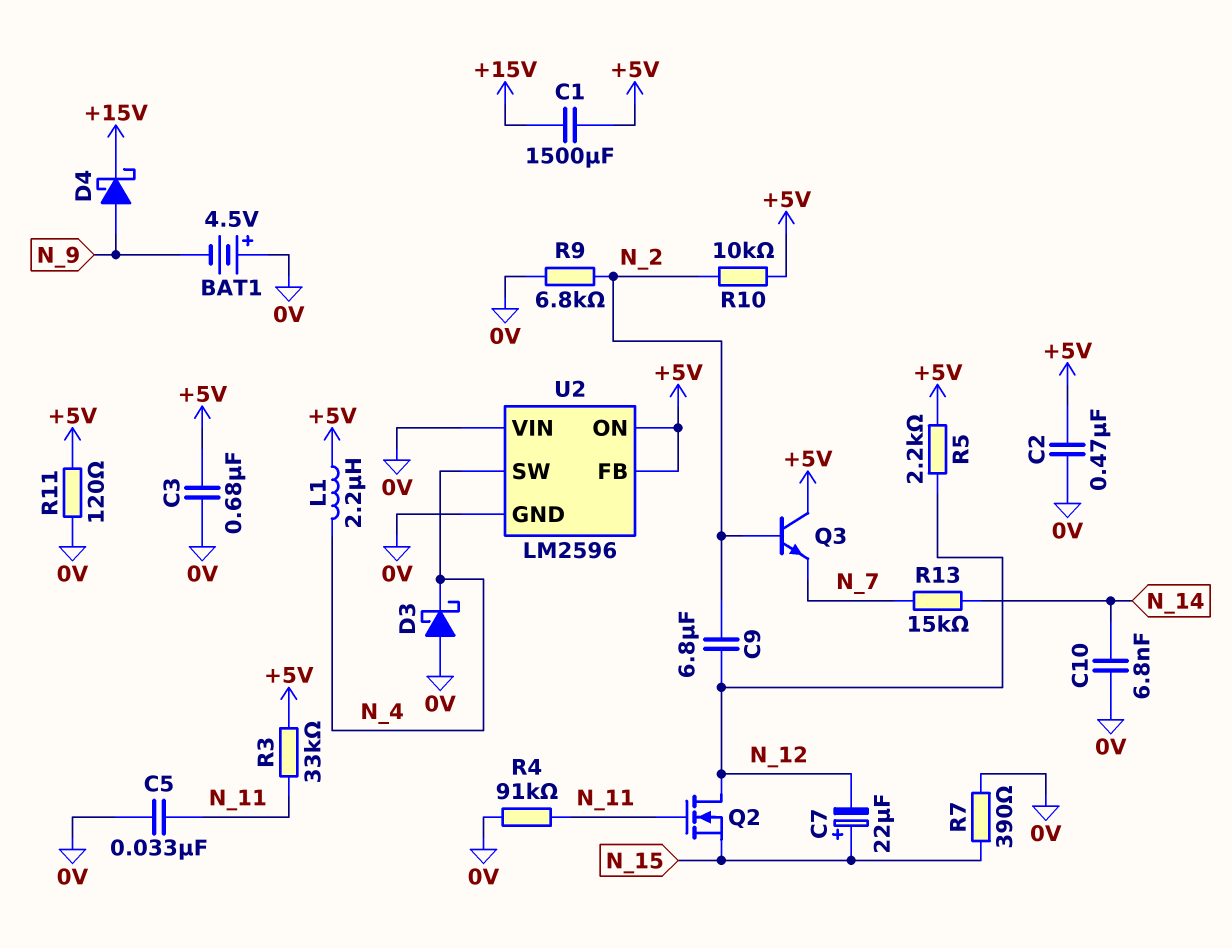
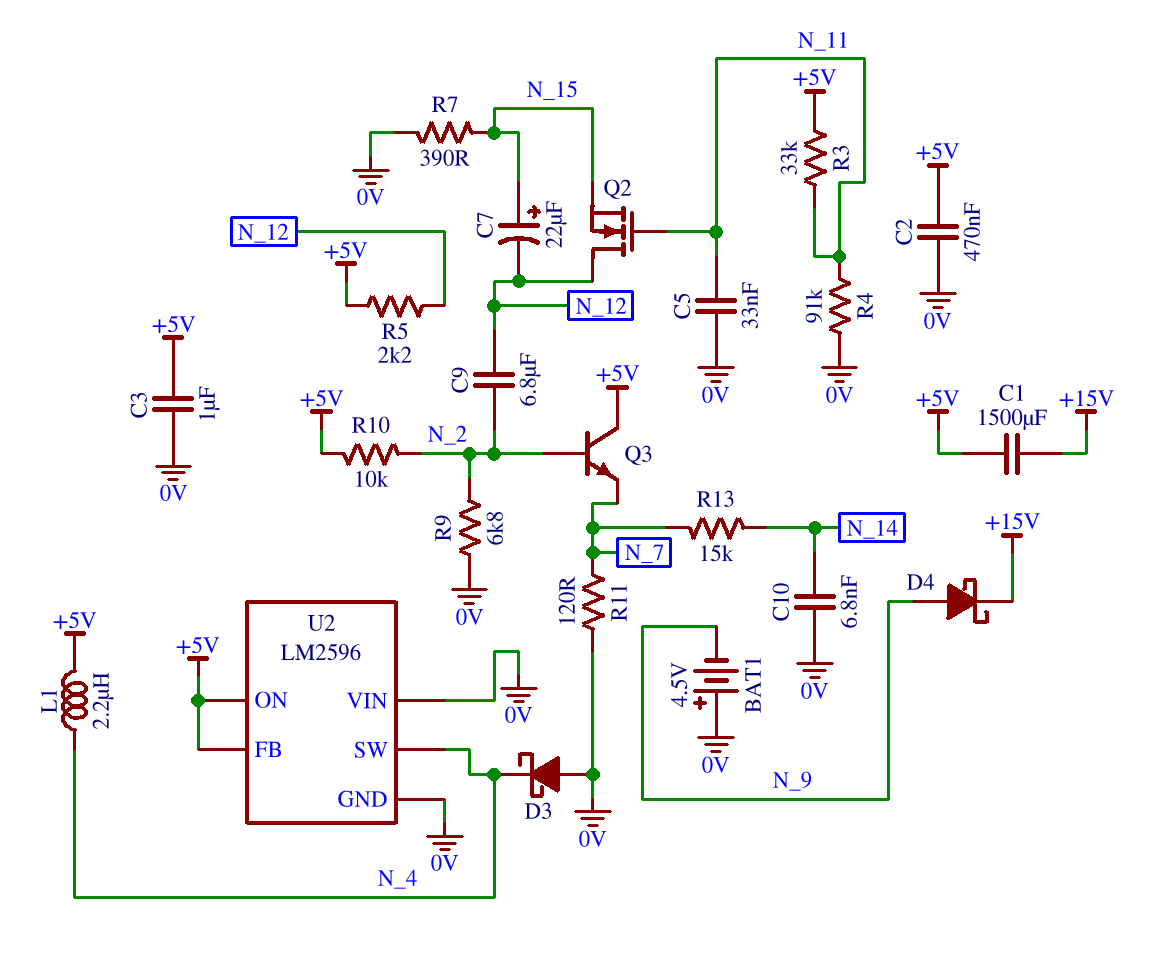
C3: 680nF (+5V, 0V) -> 1uF (+5V, 0V)
R11: 120 (+5V, 0V) -> 120 (0V, N_7)

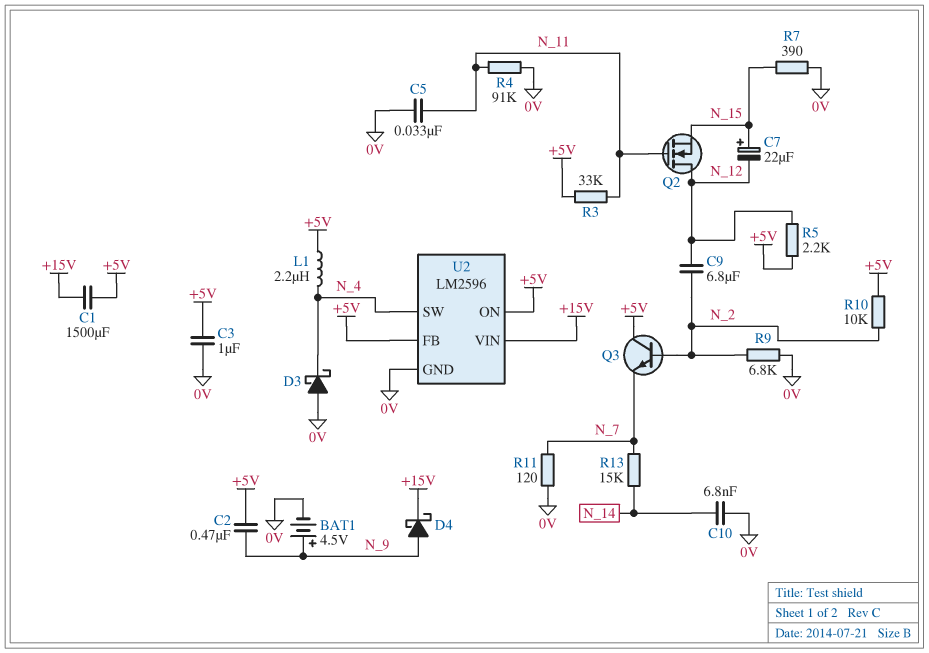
BAT1: 4.5V (plus 0V, minus N_9) -> 4.5V (plus N_9, minus 0V)
C2: 470nF (+5V, 0V) -> 470nF (+5V, N_9)
U2 pin VIN: 0V -> +15V

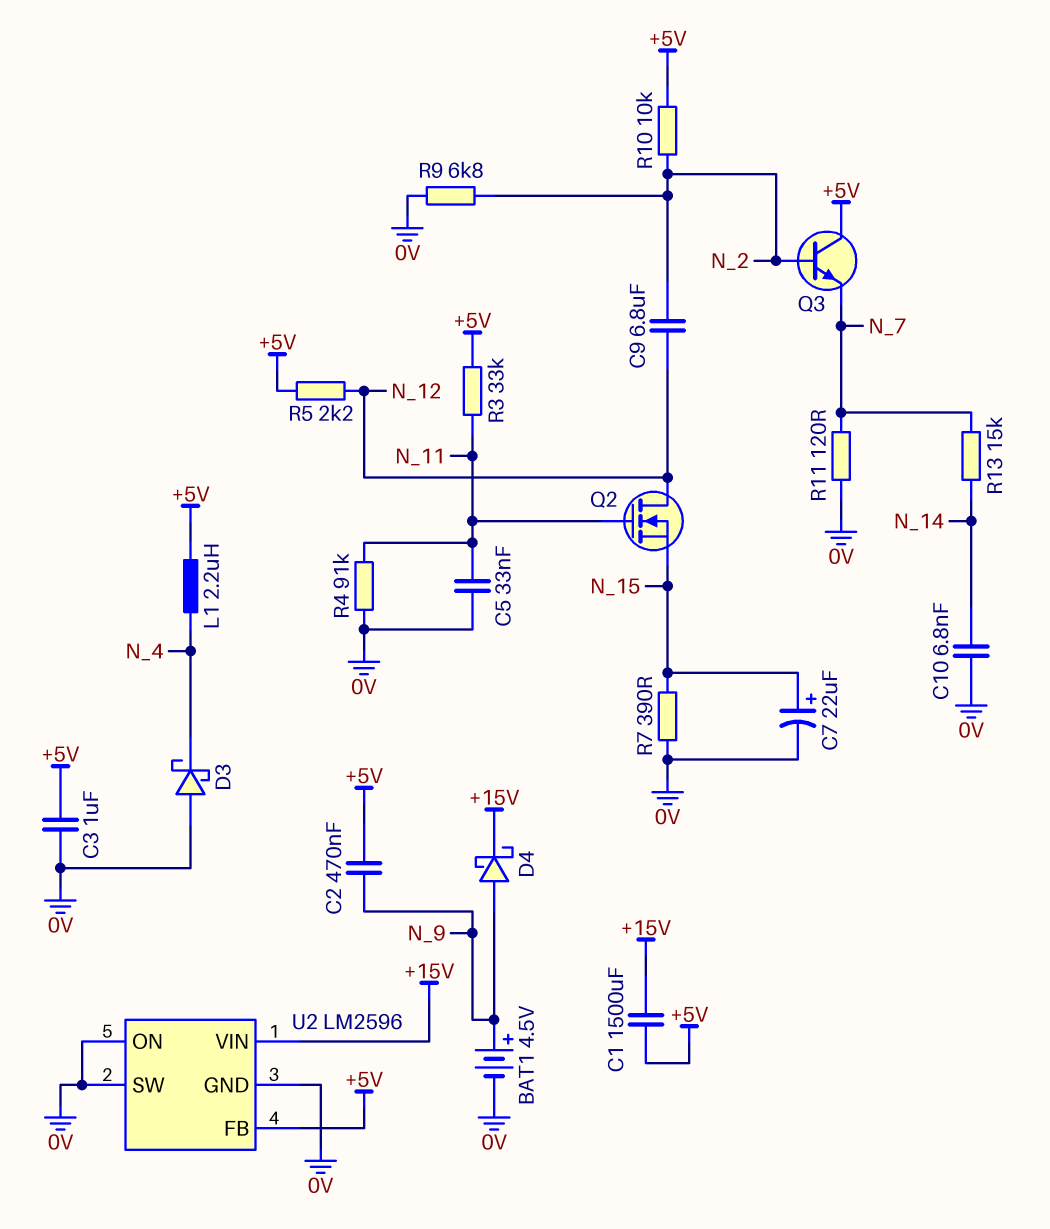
C7: 22uF (plus N_15, minus N_12) -> 22uF (plus N_15, minus 0V)
U2 pin ON: +5V -> 0V
U2 pin SW: N_4 -> 0V

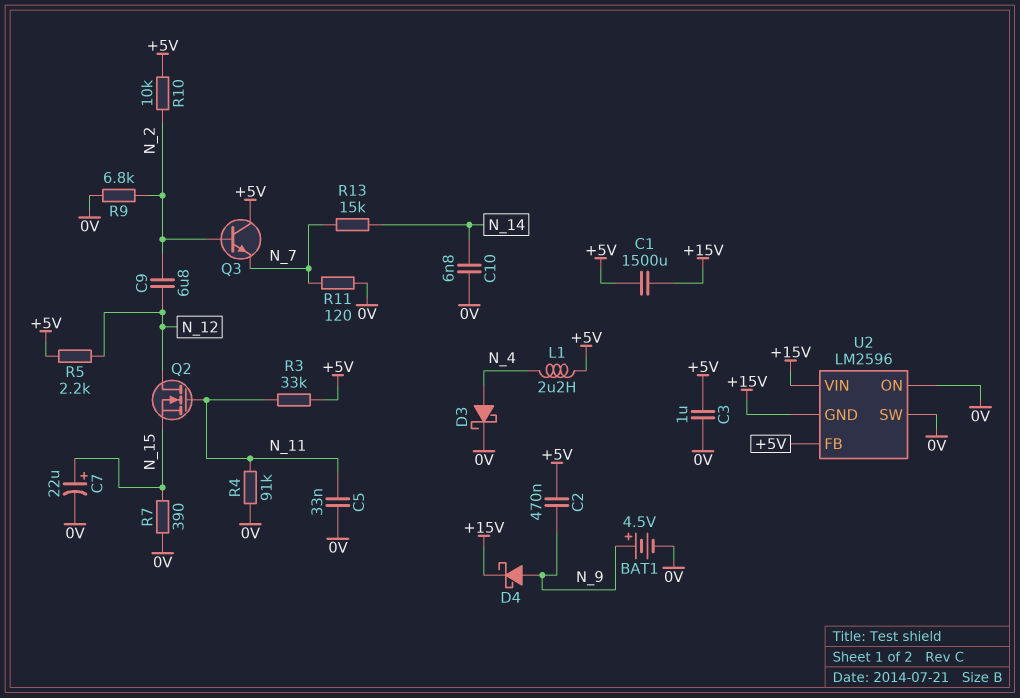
D3: schottky (A 0V, K N_4) -> schottky (A N_4, K 0V)
U2 pin GND: 0V -> +15V

